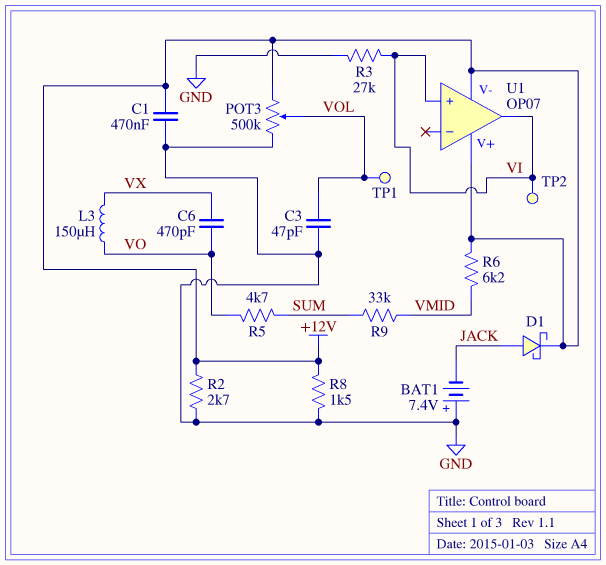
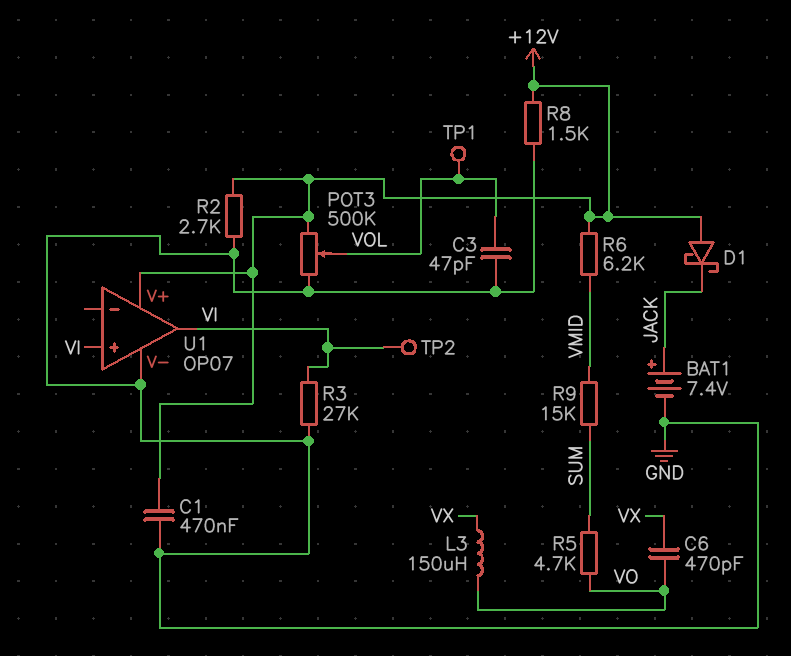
BAT1: 7.4V (plus GND, minus JACK) -> 7.4V (plus JACK, minus GND)
D1: schottky (A JACK, K +12V) -> schottky (A +12V, K JACK)
R9: 33k (SUM, VMID) -> 15k (SUM, VMID)
U1 pin V-: +12V -> GND

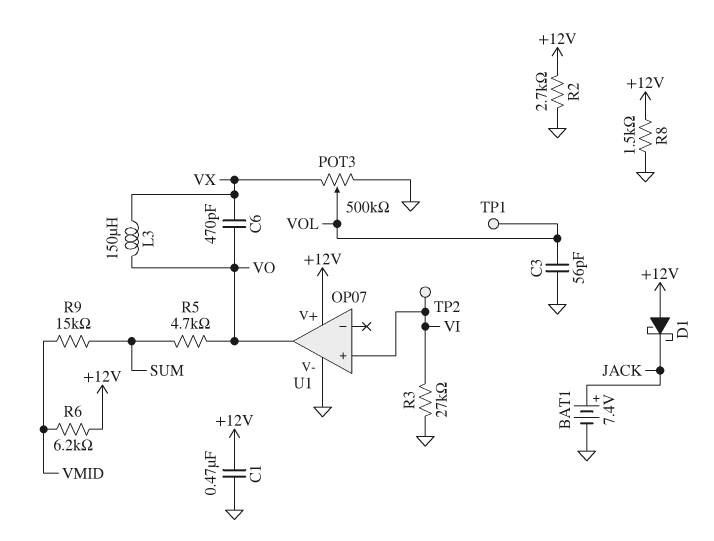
C3: 47pF (GND, VOL) -> 56pF (GND, VOL)
POT3: 500k (+12V, GND, wiper VOL) -> 500k (GND, VX, wiper VOL)
U1 pin out: VI -> VO

